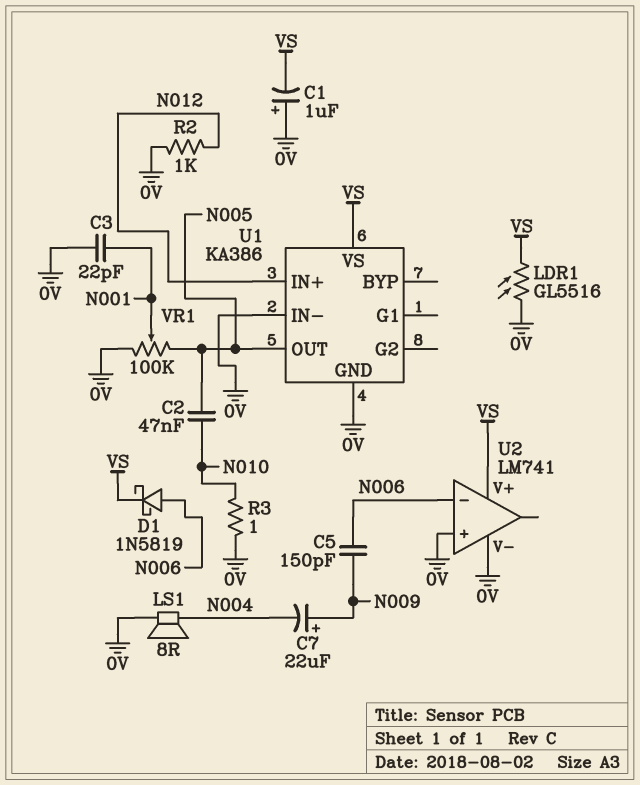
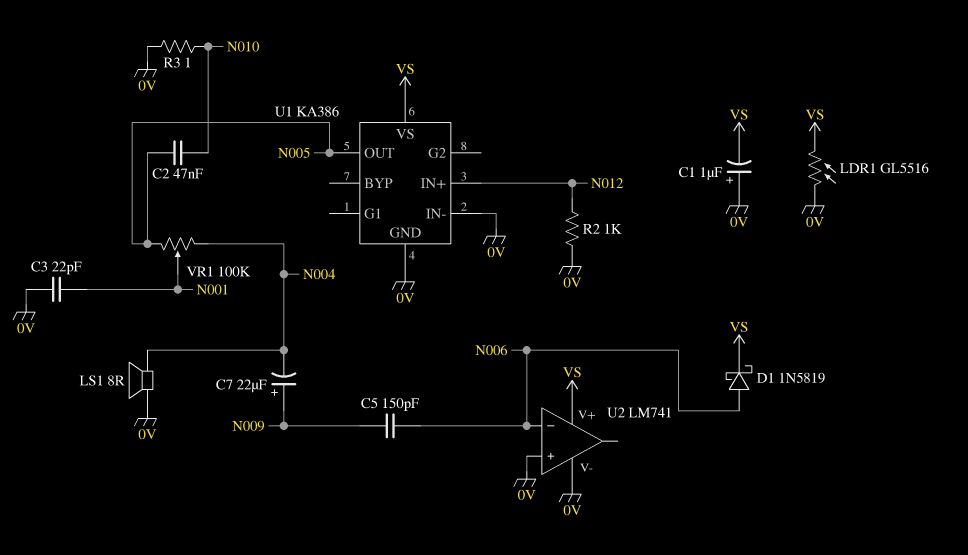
VR1: 100k (0V, N005, wiper N001) -> 100k (N004, N005, wiper N001)

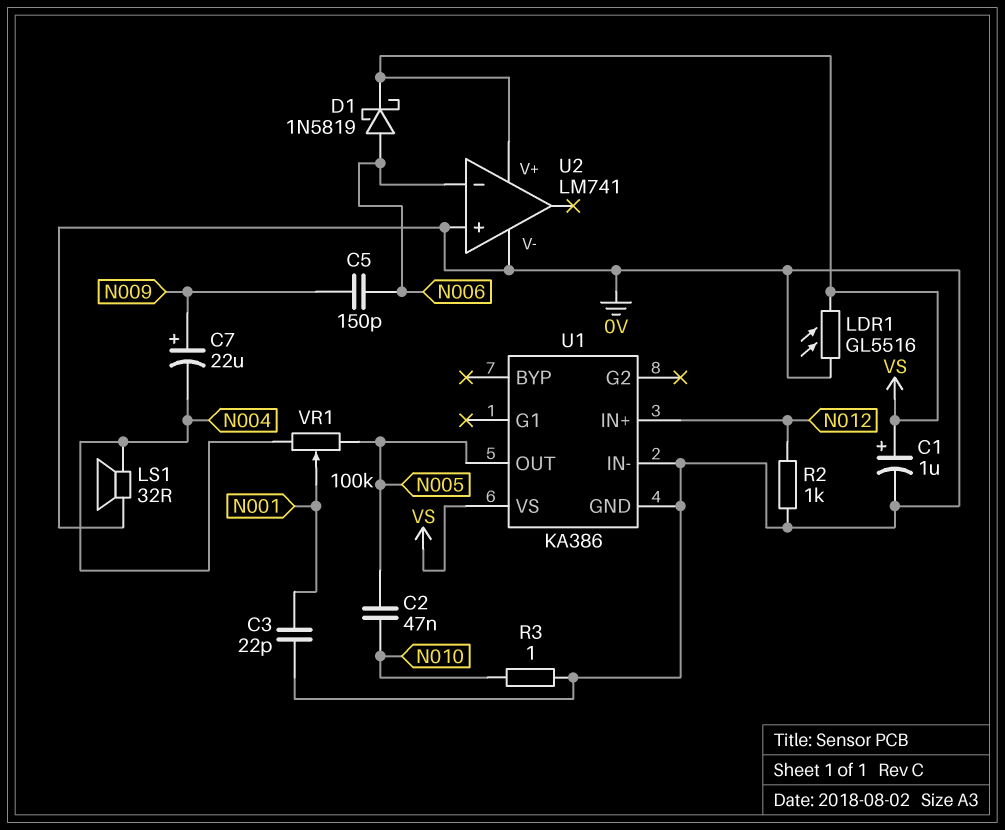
C1: 1uF (plus 0V, minus VS) -> 1uF (plus VS, minus 0V)
LS1: speaker 8R (0V, N004) -> speaker 32R (0V, N004)

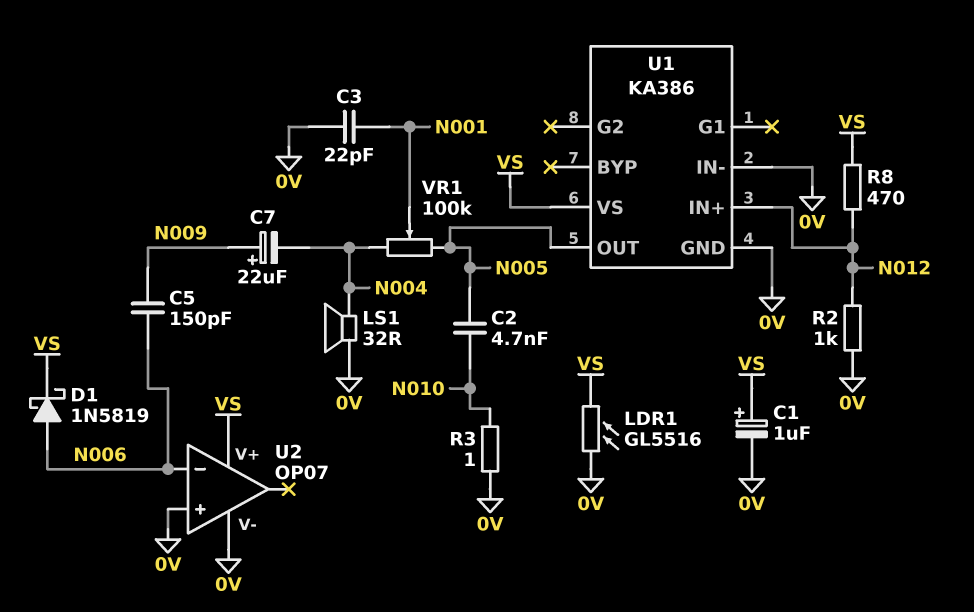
C2: 47nF (N005, N010) -> 4.7nF (N005, N010)
R8: none -> 470 (N012, VS)
U2: LM741 -> OP07

